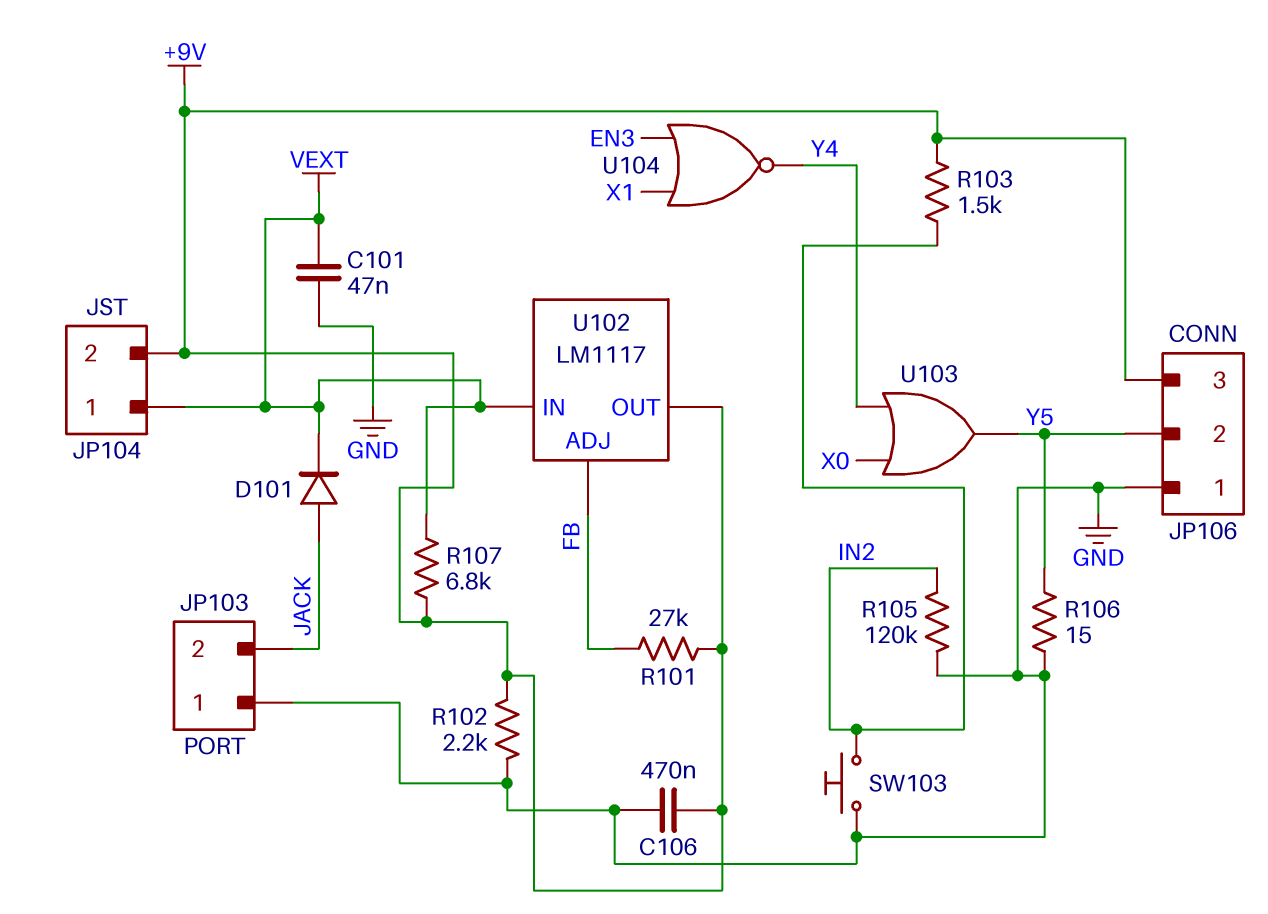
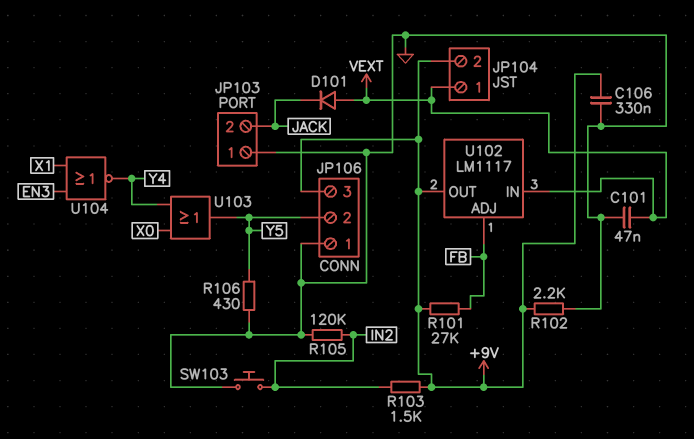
C106: 470nF (+9V, GND) -> 330nF (+9V, GND)
D101: diode (A JACK, K VEXT) -> diode (A VEXT, K JACK)
R106: 15 (GND, Y5) -> 430 (GND, Y5)
R107: 6.8k (+9V, VEXT) -> none

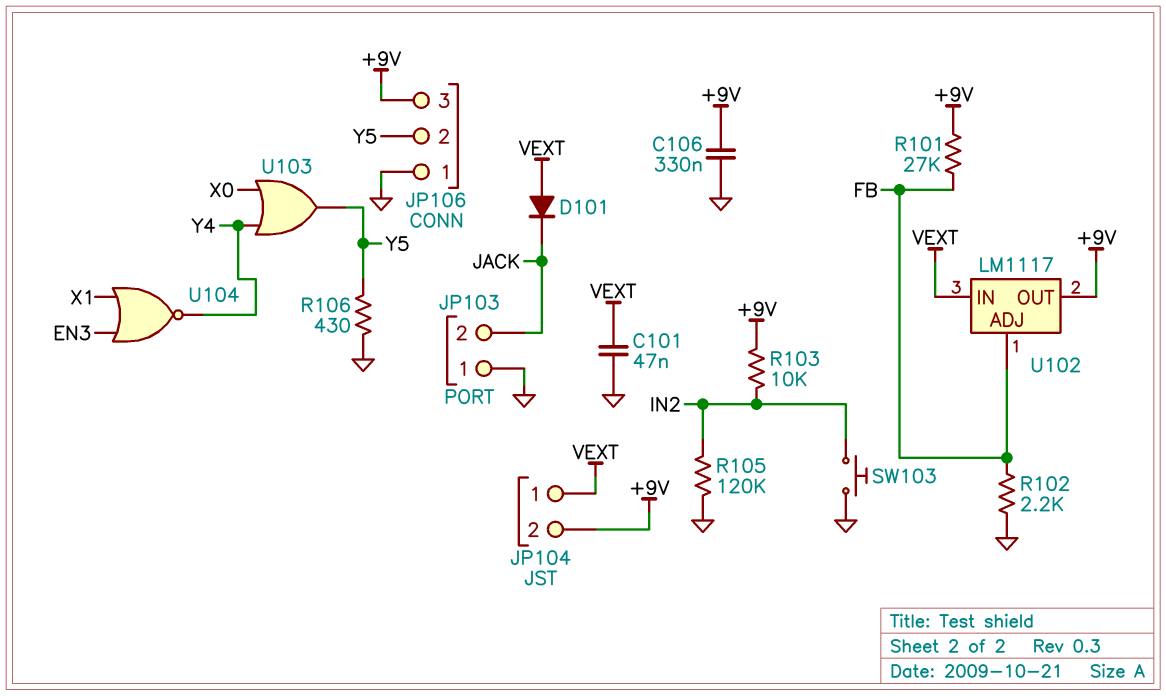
R102: 2.2k (+9V, GND) -> 2.2k (FB, GND)
R103: 1.5k (+9V, IN2) -> 10k (+9V, IN2)

